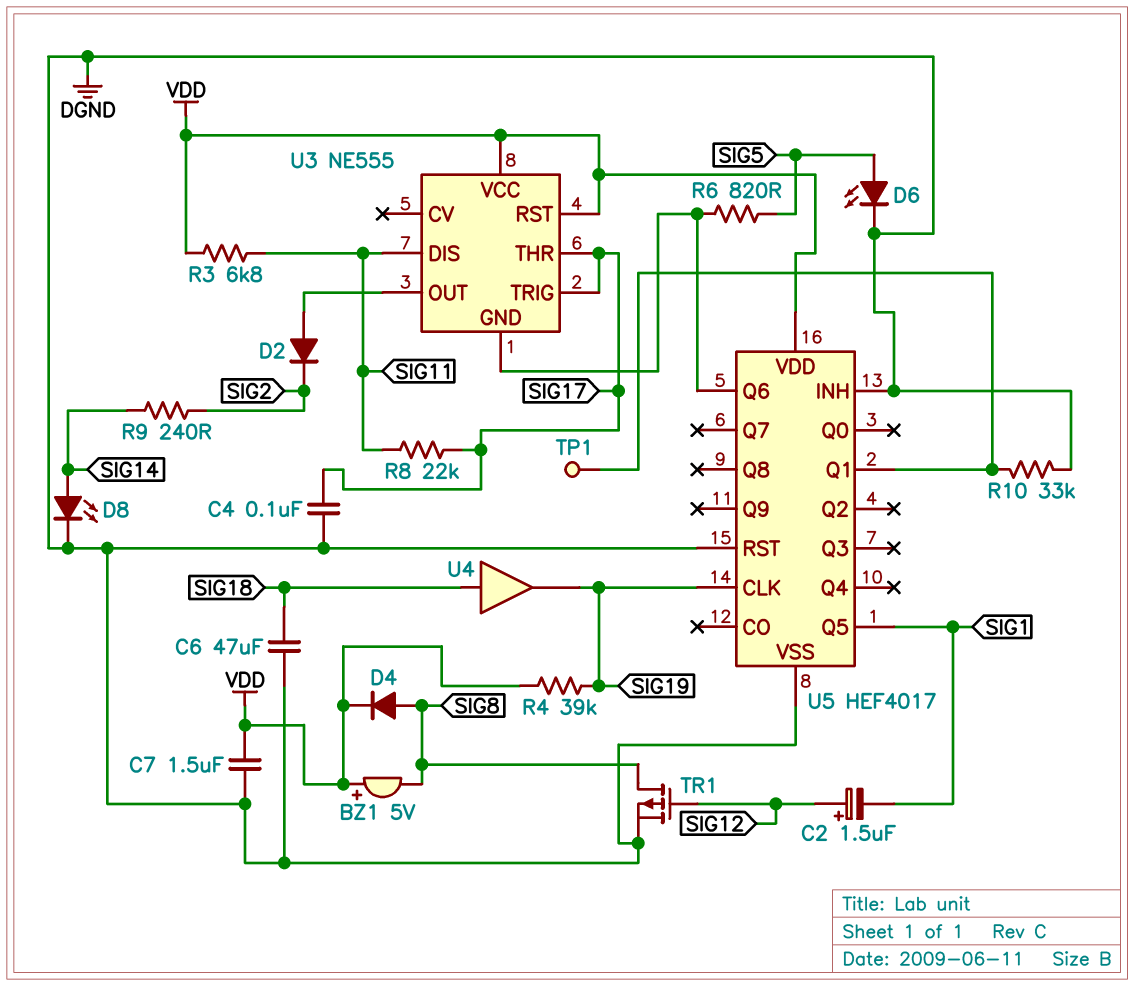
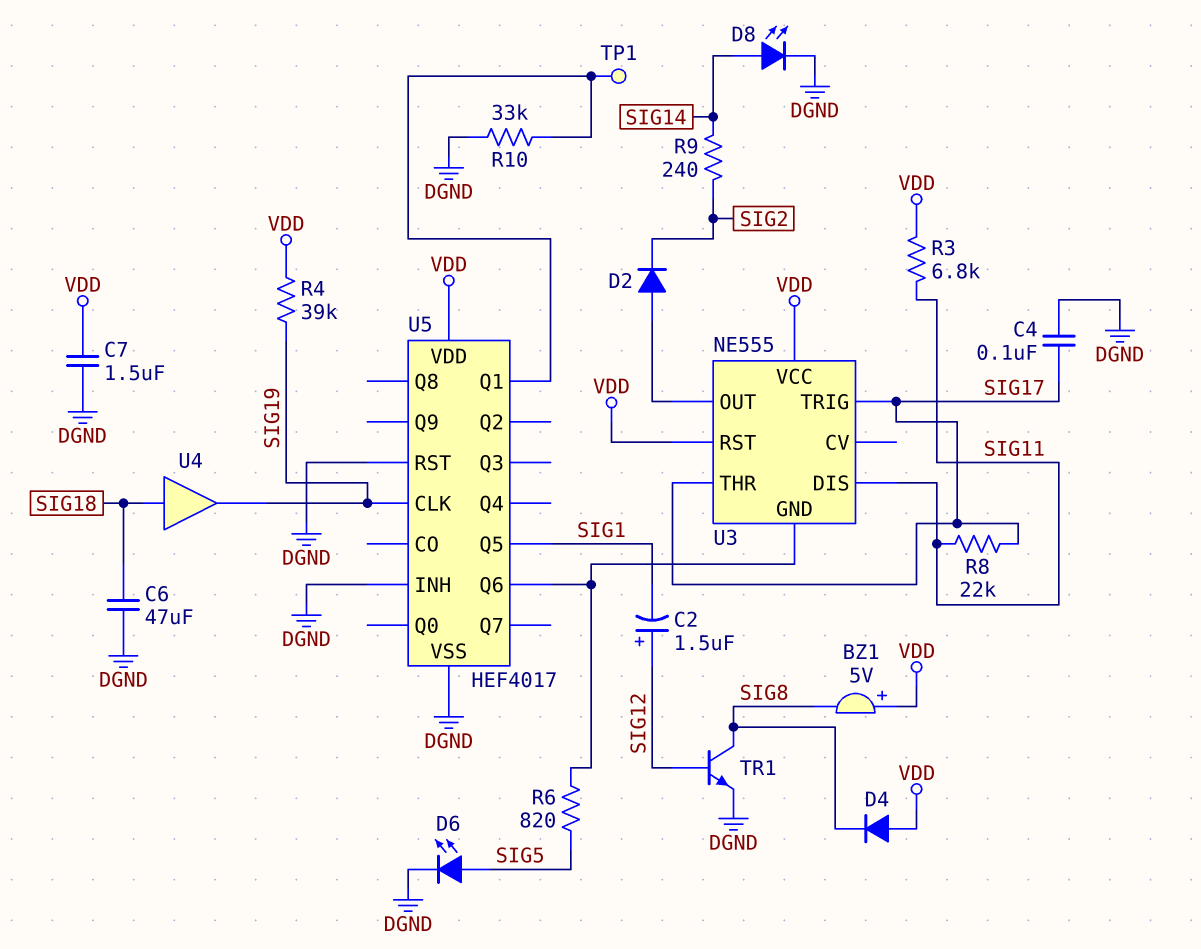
D4: diode (A SIG8, K VDD) -> diode (A VDD, K SIG8)
TR1: PMOS (G SIG12, D SIG8, S DGND) -> NPN (B SIG12, C SIG8, E DGND)

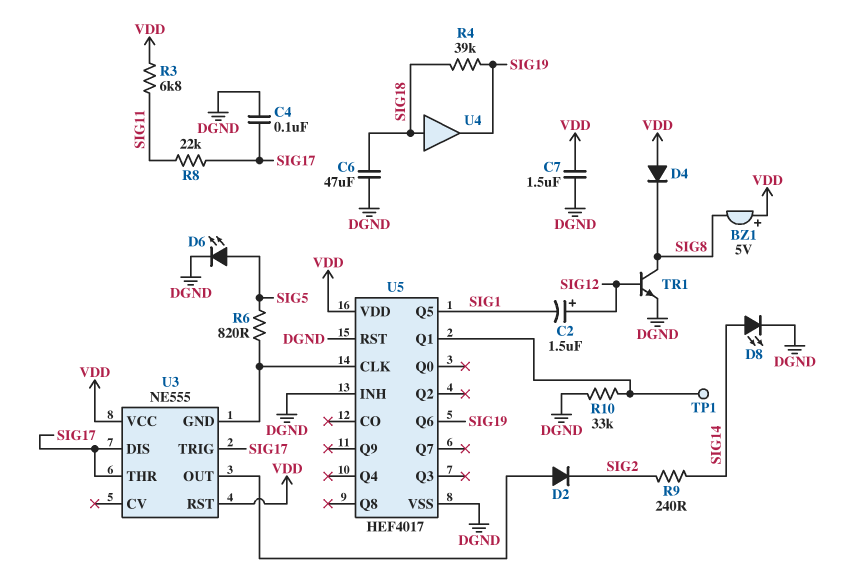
R4: 39k (SIG19, VDD) -> 39k (SIG18, SIG19)
U3 pin DIS: SIG11 -> SIG17
U5 pin CLK: SIG19 -> U3/GND
U5 pin Q6: U3/GND -> SIG19

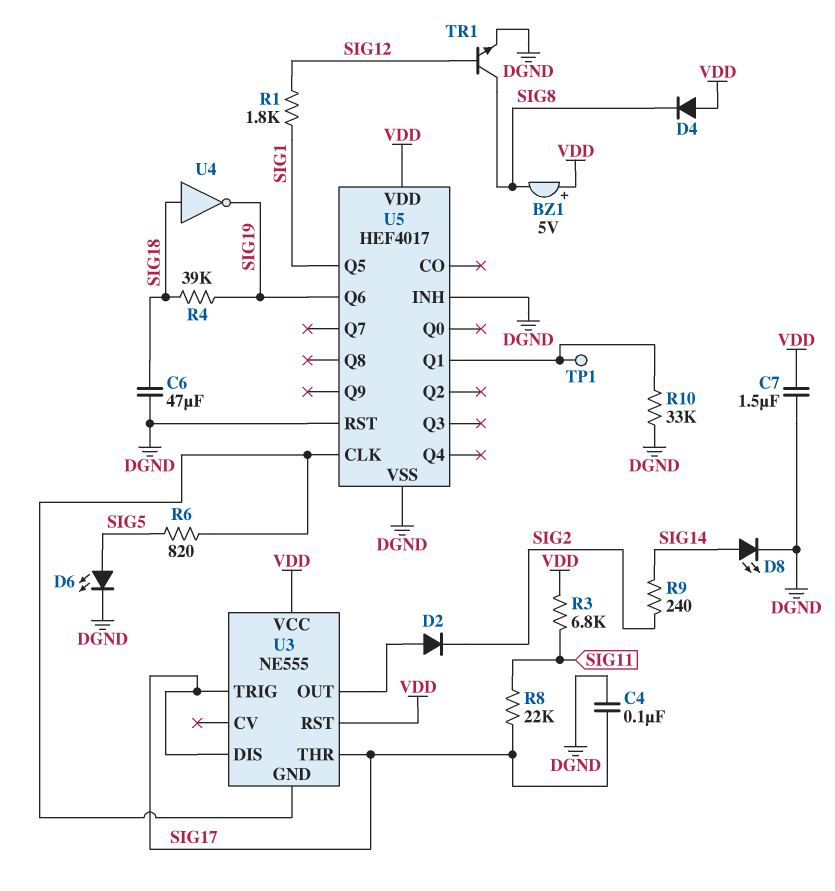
C2: 1.5uF (plus SIG12, minus SIG1) -> none
R1: none -> 1.8k (SIG1, SIG12)
U4: buffer (in SIG18, out SIG19) -> NOT (in SIG18, out SIG19)

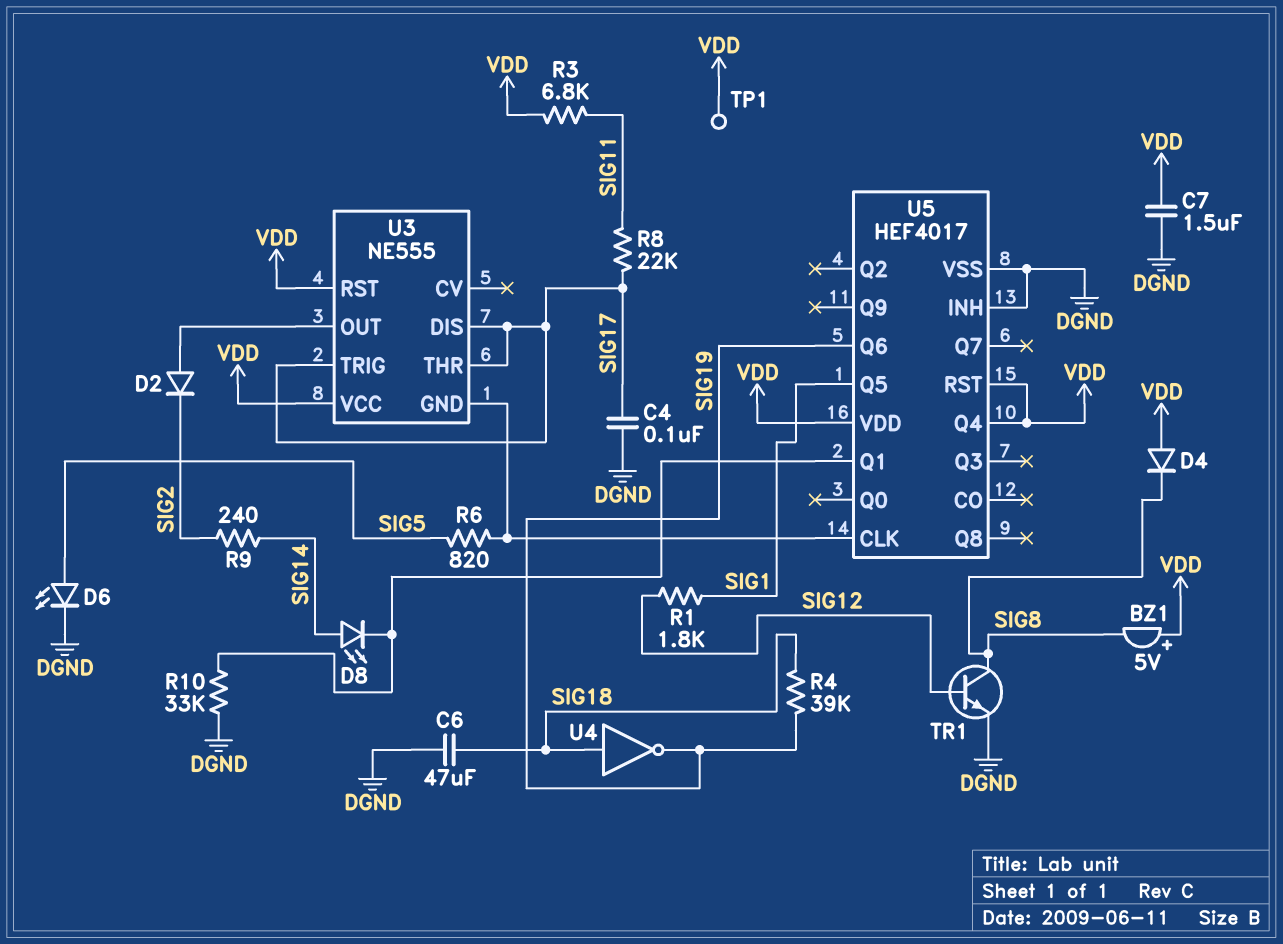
D8: LED (A SIG14, K DGND) -> LED (A SIG14, K U5/Q1)
TP1: test point (U5/Q1) -> test point (VDD)
U5 pin Q4: none -> VDD
U5 pin RST: DGND -> VDD

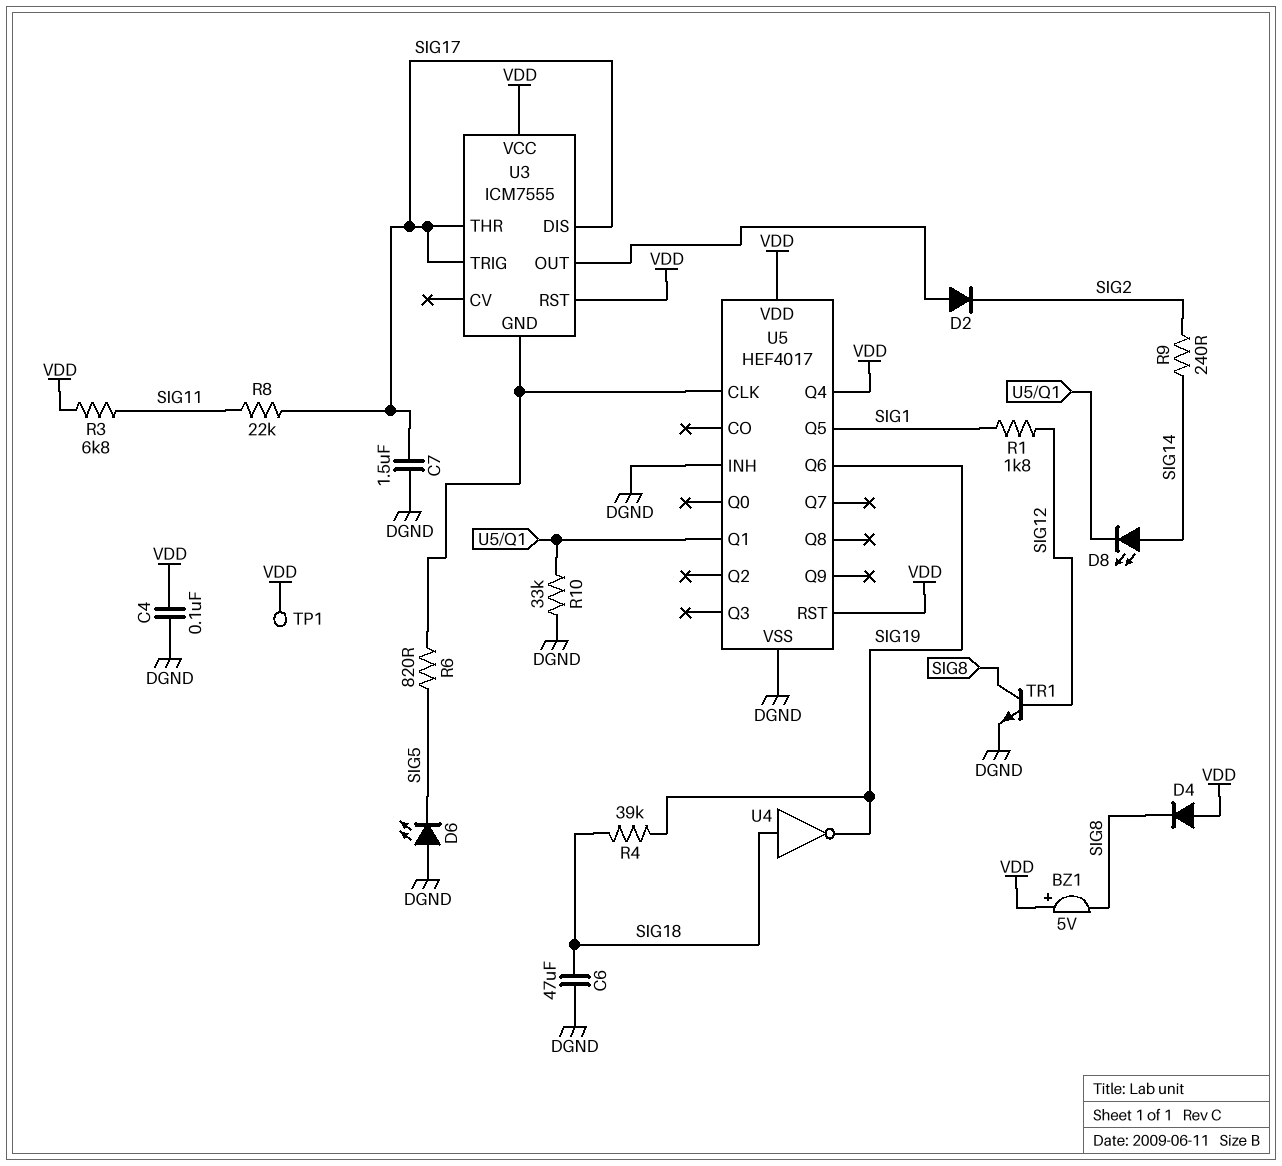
C4: 100nF (DGND, SIG17) -> 100nF (DGND, VDD)
C7: 1.5uF (DGND, VDD) -> 1.5uF (DGND, SIG17)
D6: LED (A SIG5, K DGND) -> LED (A DGND, K SIG5)
U3: NE555 -> ICM7555

